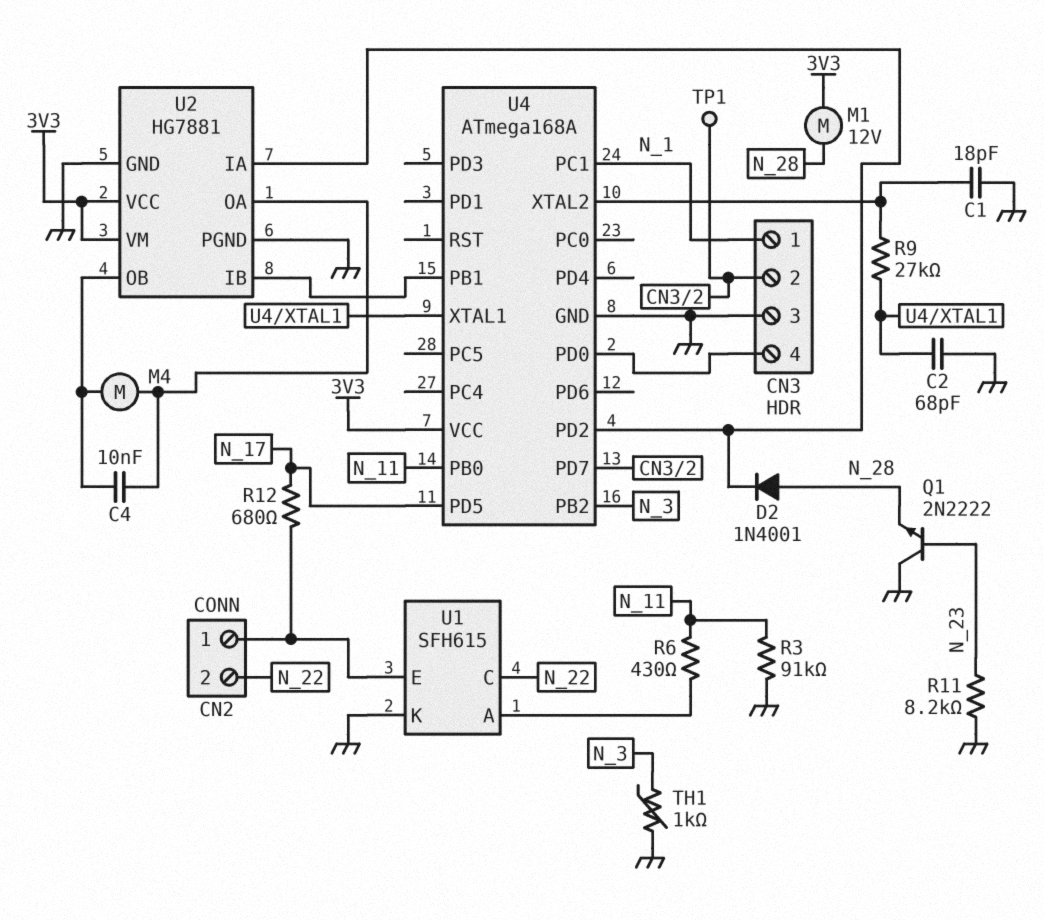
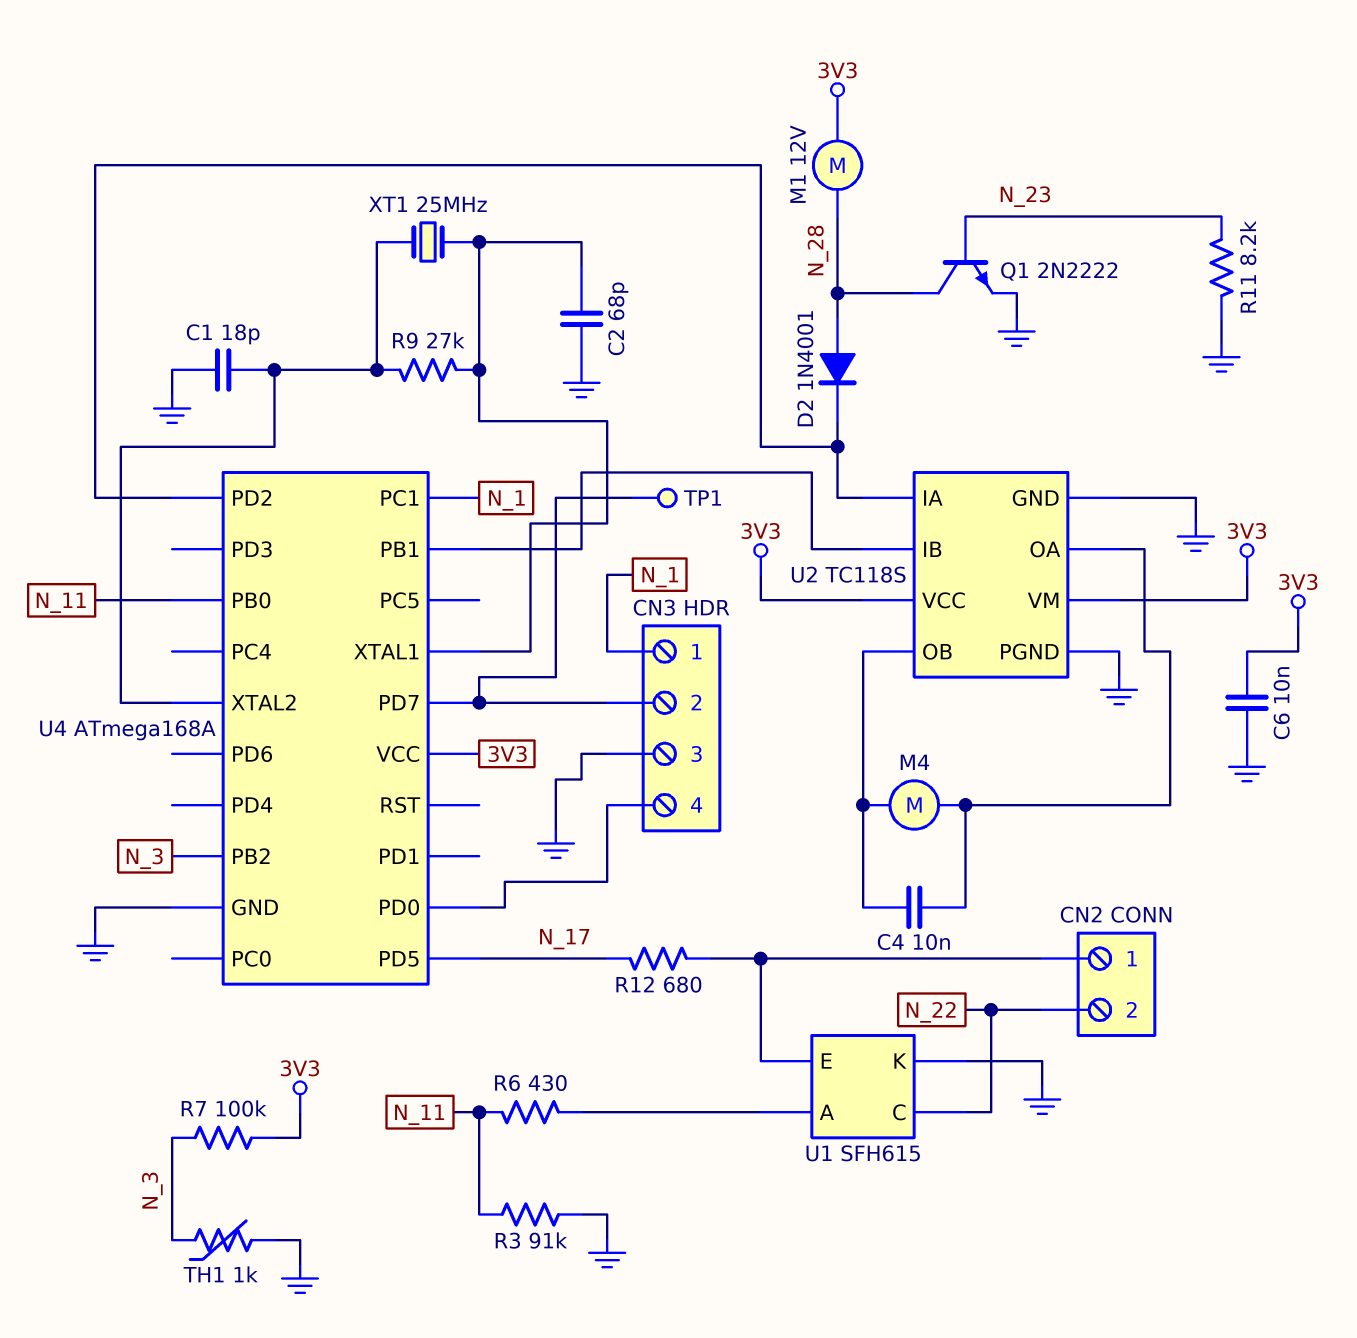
C6: none -> 10nF (3V3, GND)
Q1: NPN 2N2222 (B N_23, C GND, E N_28) -> NPN 2N2222 (B N_23, C N_28, E GND)
R7: none -> 100k (3V3, N_3)
U2: HG7881 -> TC118S
XT1: none -> 25MHz (U4/XTAL1, U4/XTAL2)

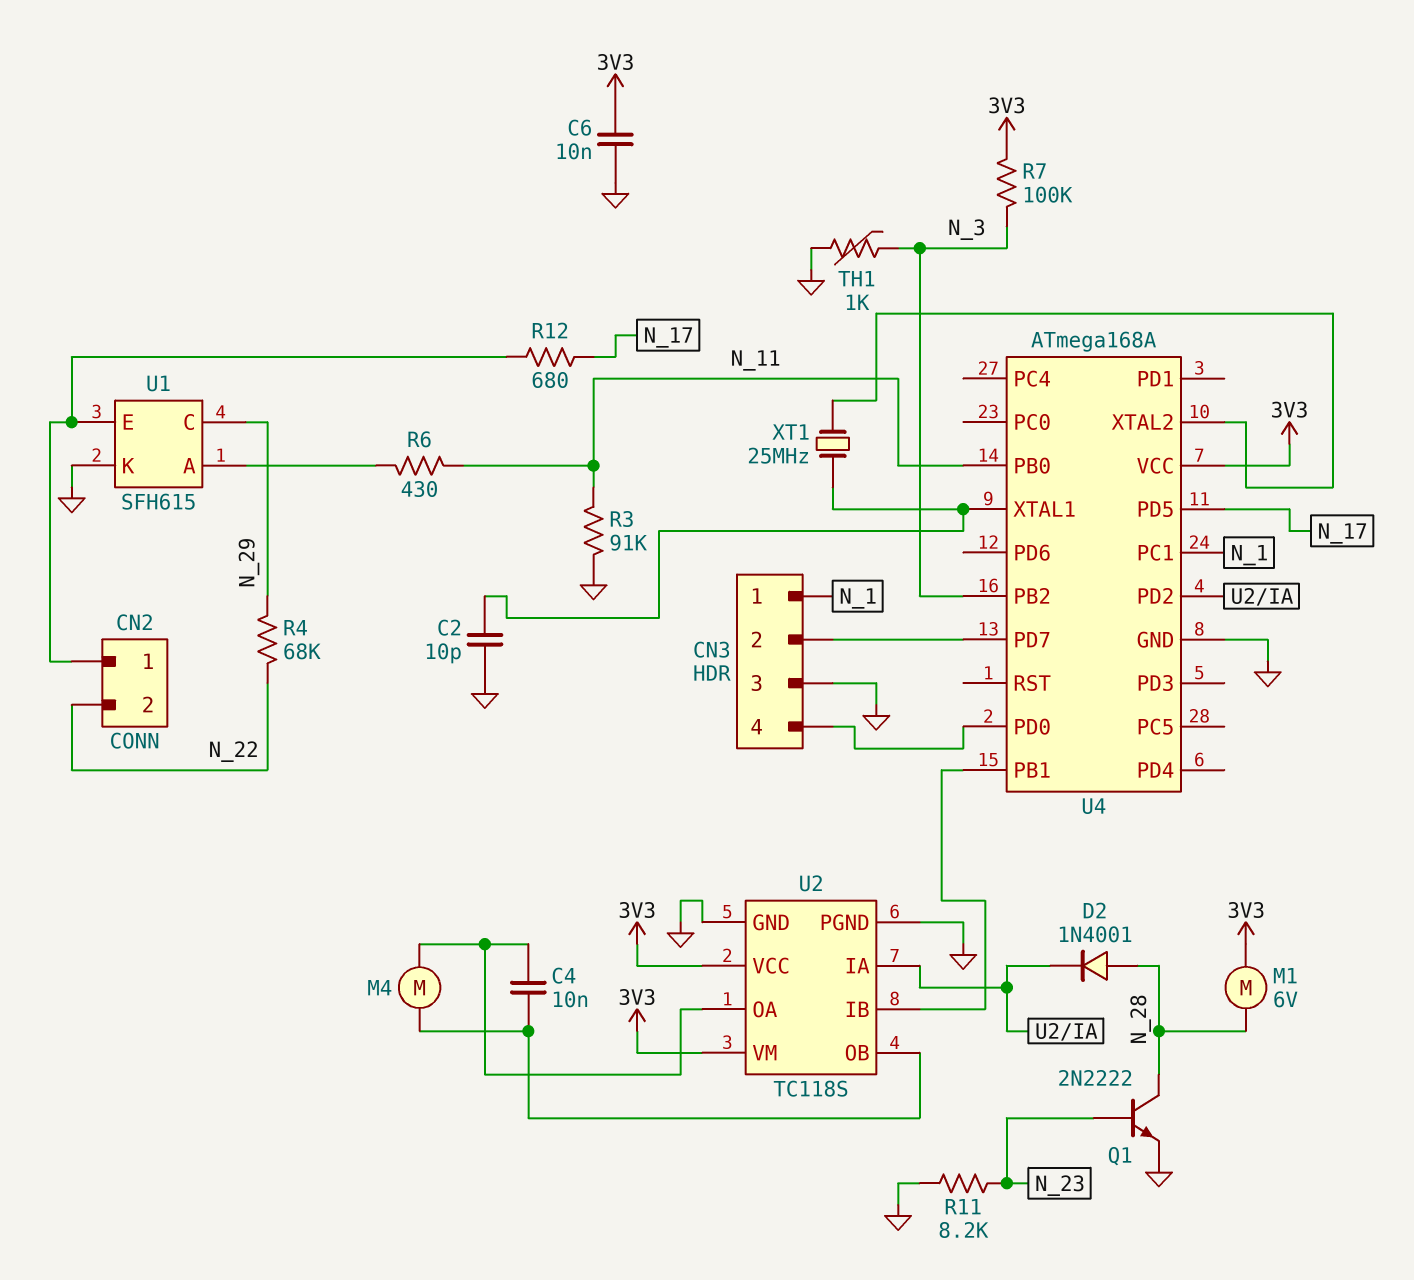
C1: 18pF (GND, U4/XTAL2) -> none
C2: 68pF (GND, U4/XTAL1) -> 10pF (GND, U4/XTAL1)
M1: motor 12V (3V3, N_28) -> motor 6V (3V3, N_28)
R4: none -> 68k (N_22, N_29)
R9: 27k (U4/XTAL1, U4/XTAL2) -> none
TP1: test point (CN3/2) -> none
U1 pin C: N_22 -> N_29

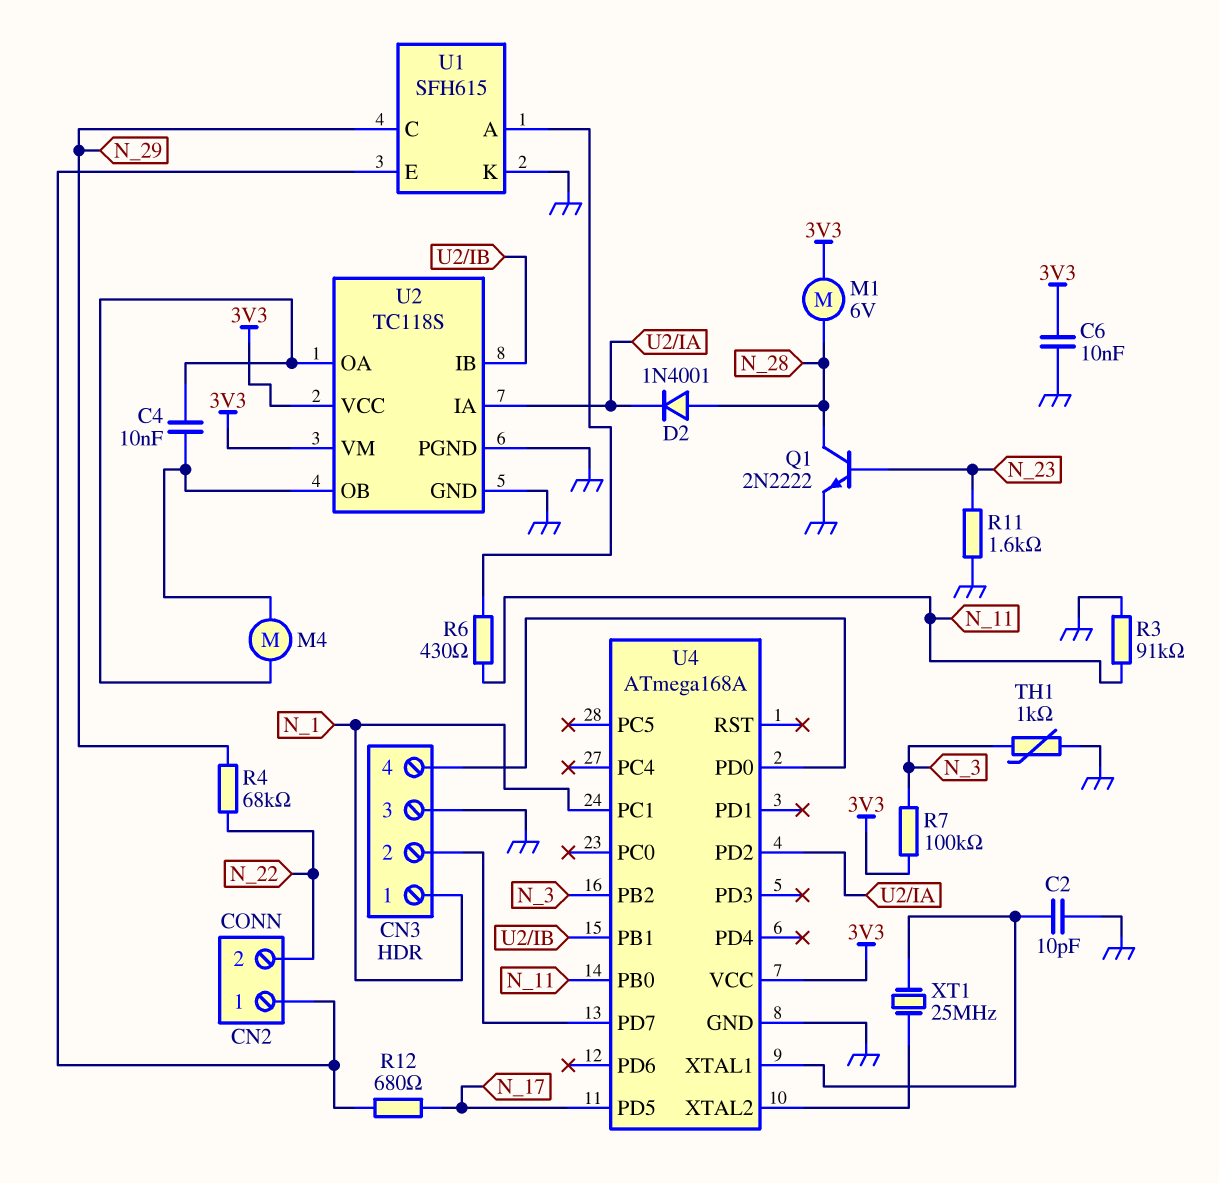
R11: 8.2k (GND, N_23) -> 1.6k (GND, N_23)

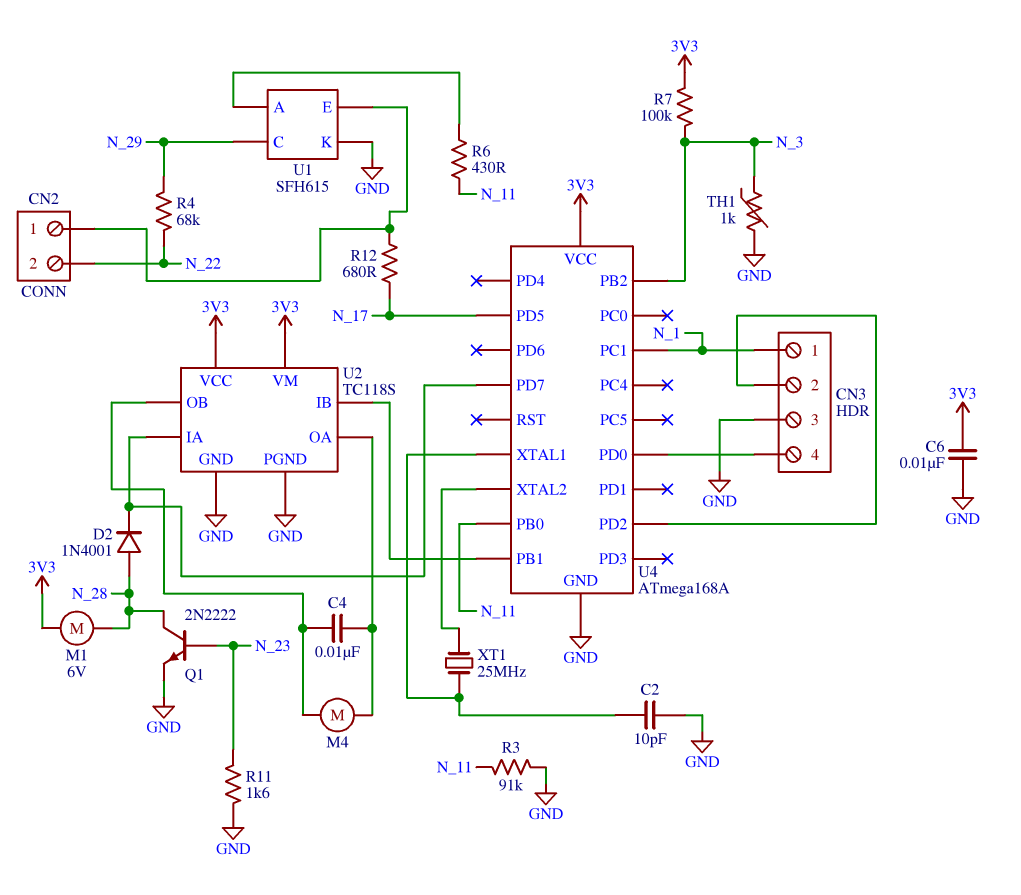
U4 pin PD2: U2/IA -> CN3/2
U4 pin PD7: CN3/2 -> U2/IA

